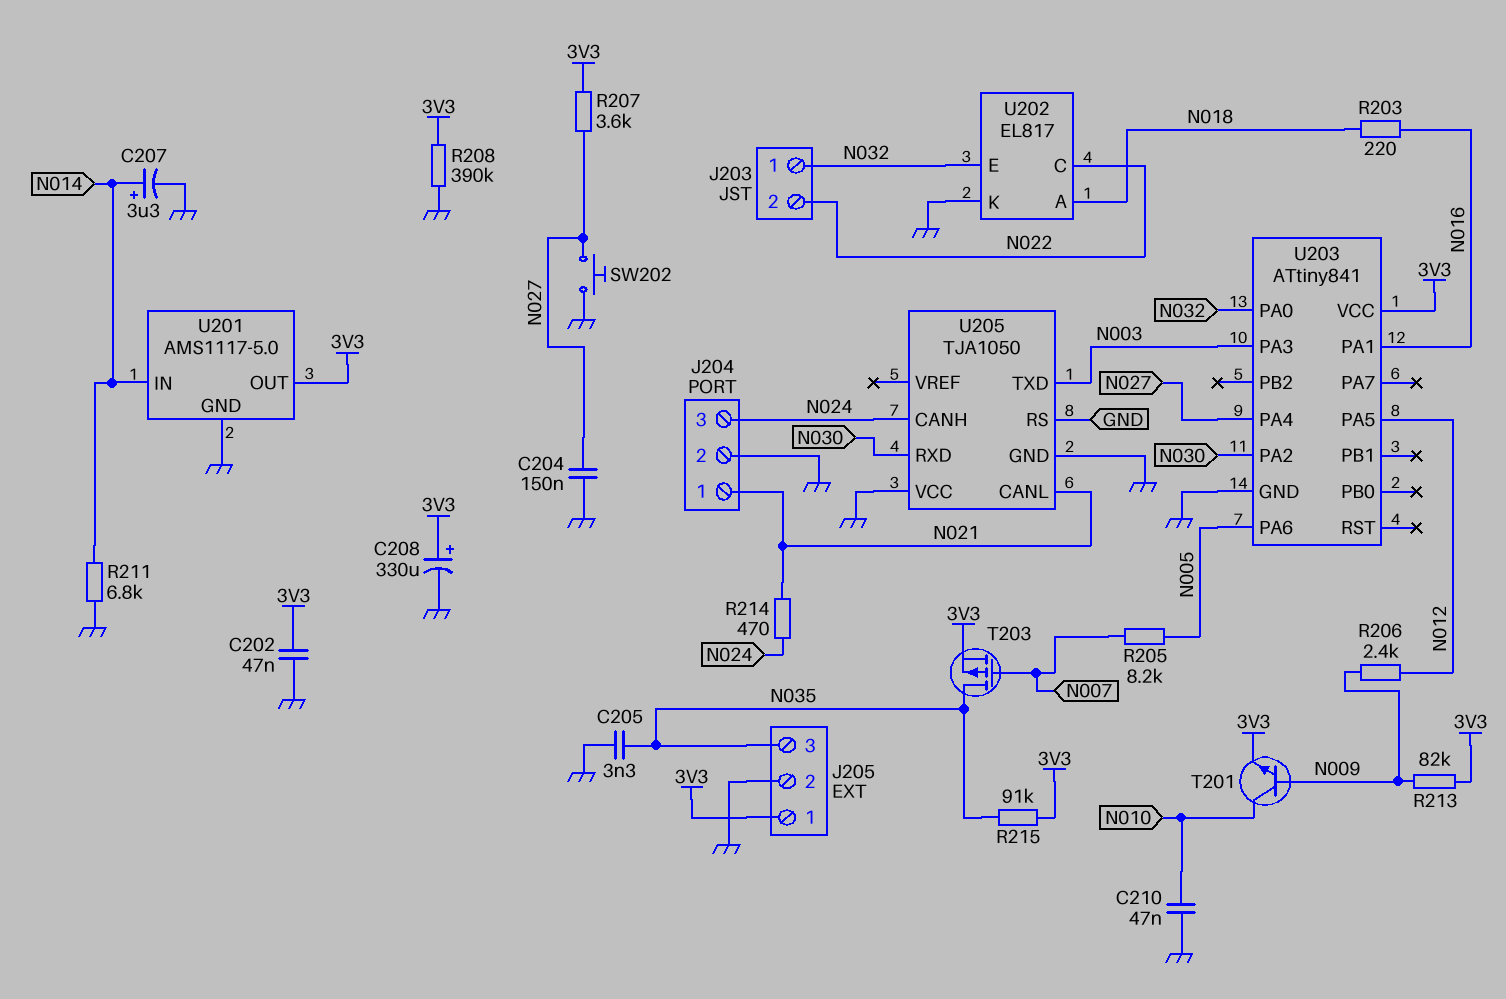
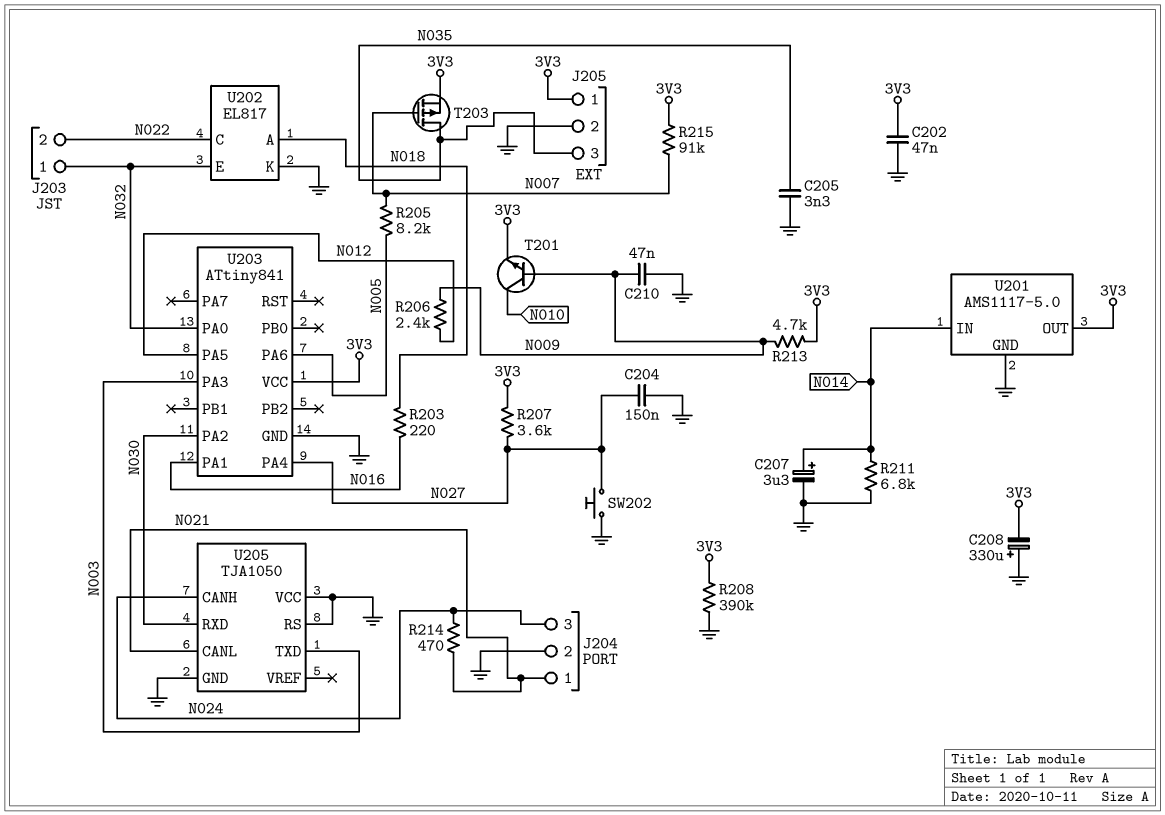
C208: 330uF (plus 3V3, minus GND) -> 330uF (plus GND, minus 3V3)
C210: 47nF (GND, N010) -> 47nF (GND, N009)
R213: 82k (3V3, N009) -> 4.7k (3V3, N009)
R215: 91k (3V3, N035) -> 91k (3V3, N007)

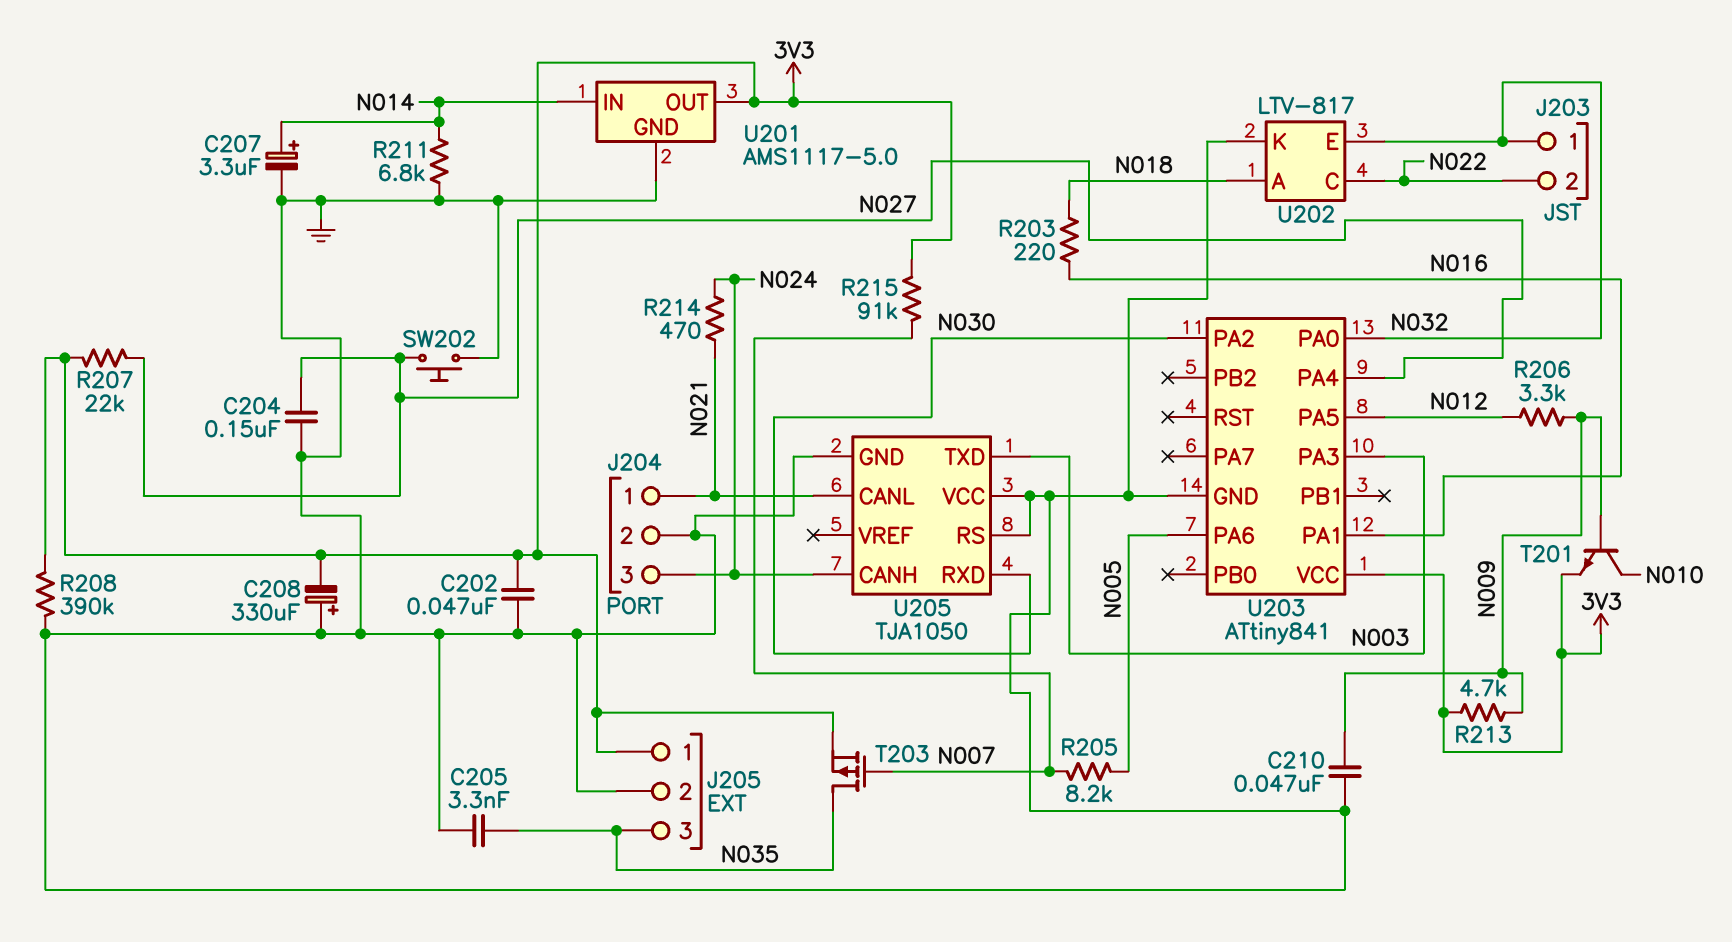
R206: 2.4k (N009, N012) -> 3.3k (N009, N012)
R207: 3.6k (3V3, N027) -> 22k (3V3, N027)
U202: EL817 -> LTV-817

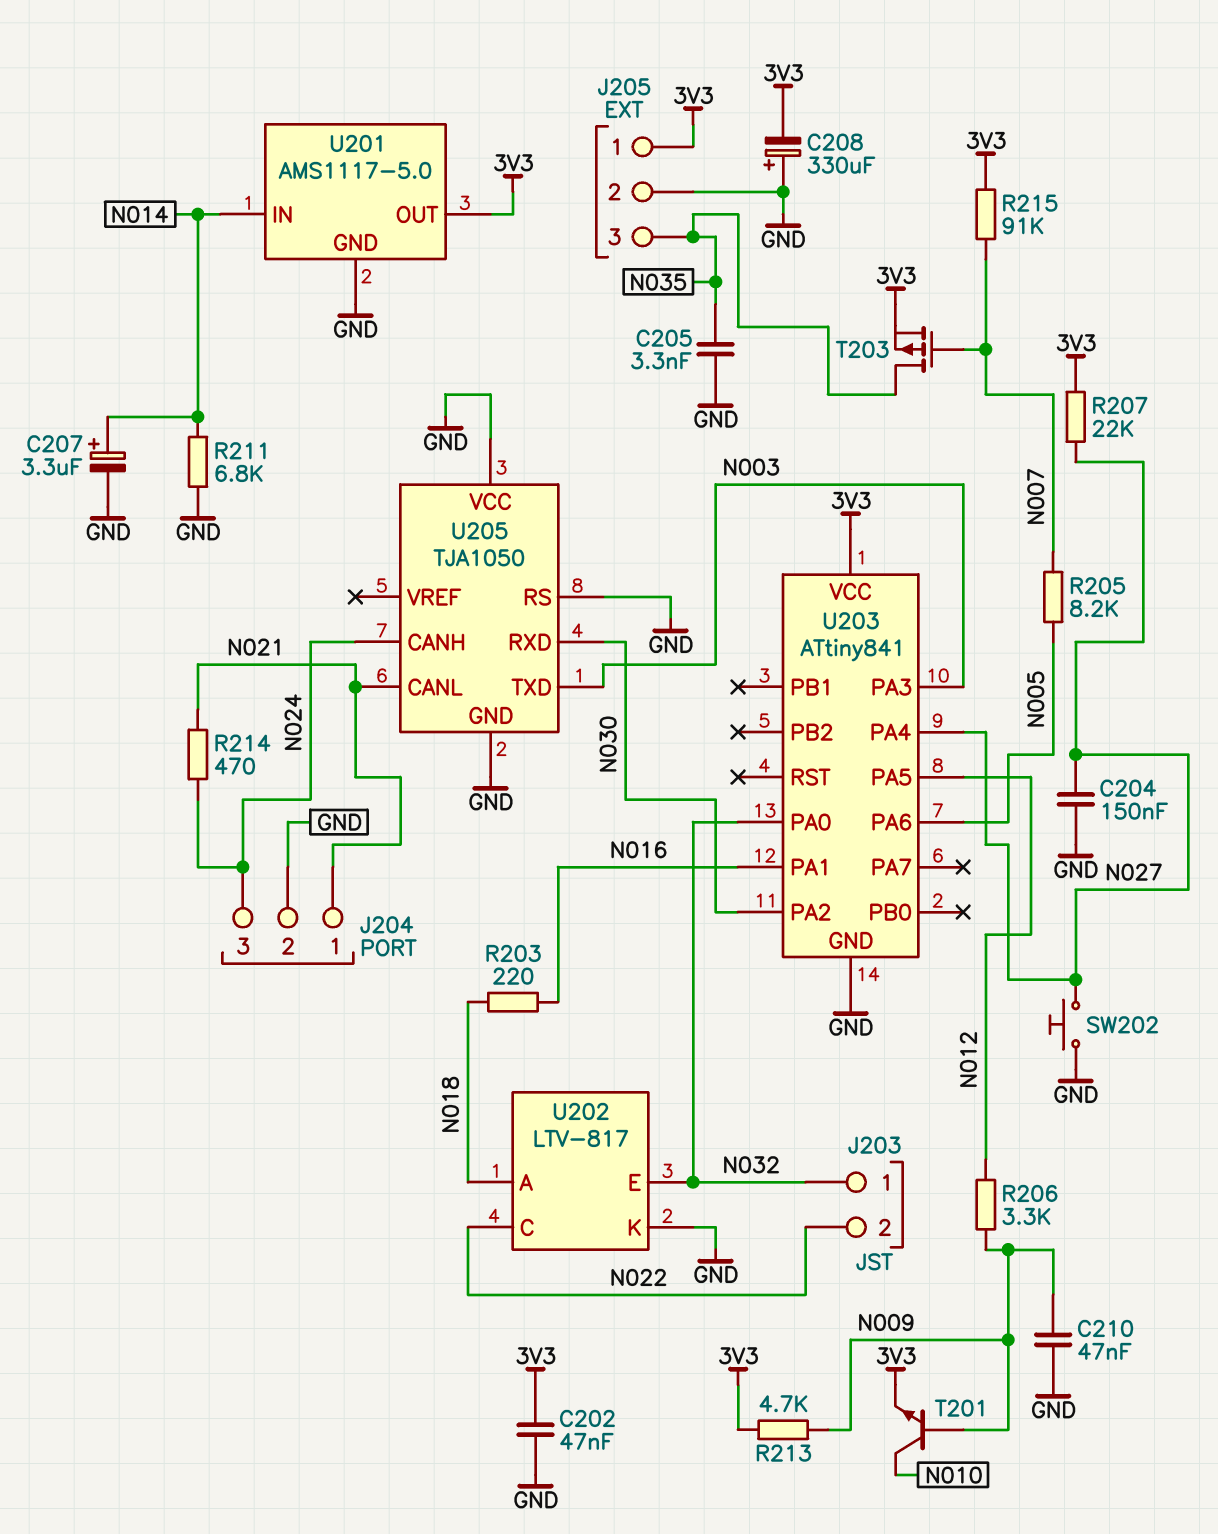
R208: 390k (3V3, GND) -> none

